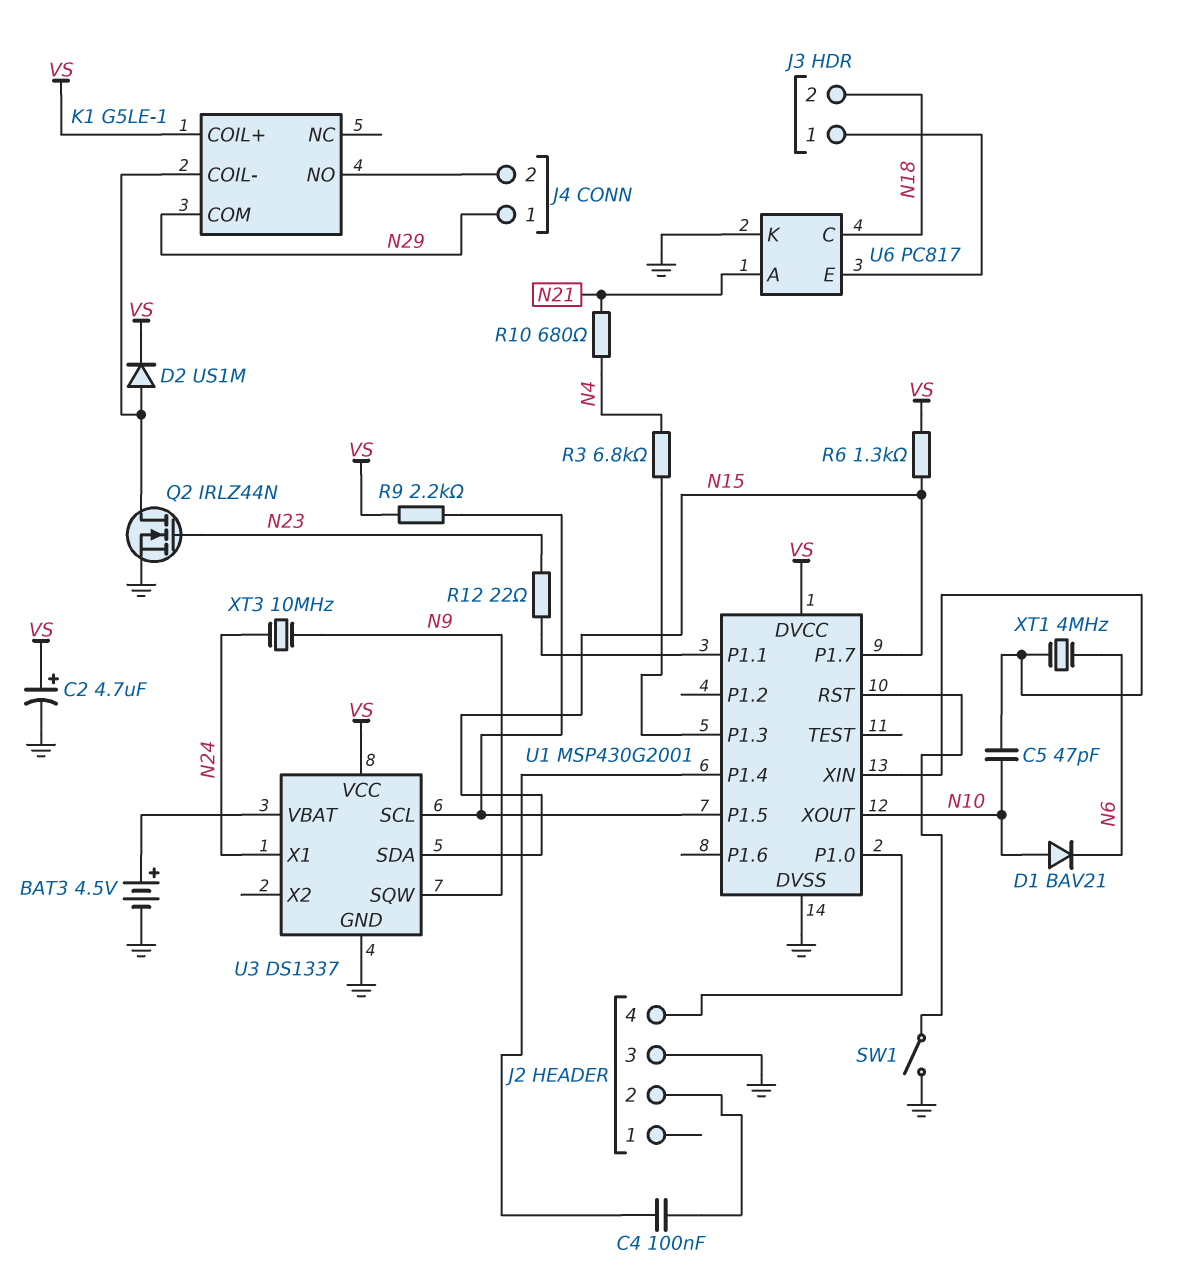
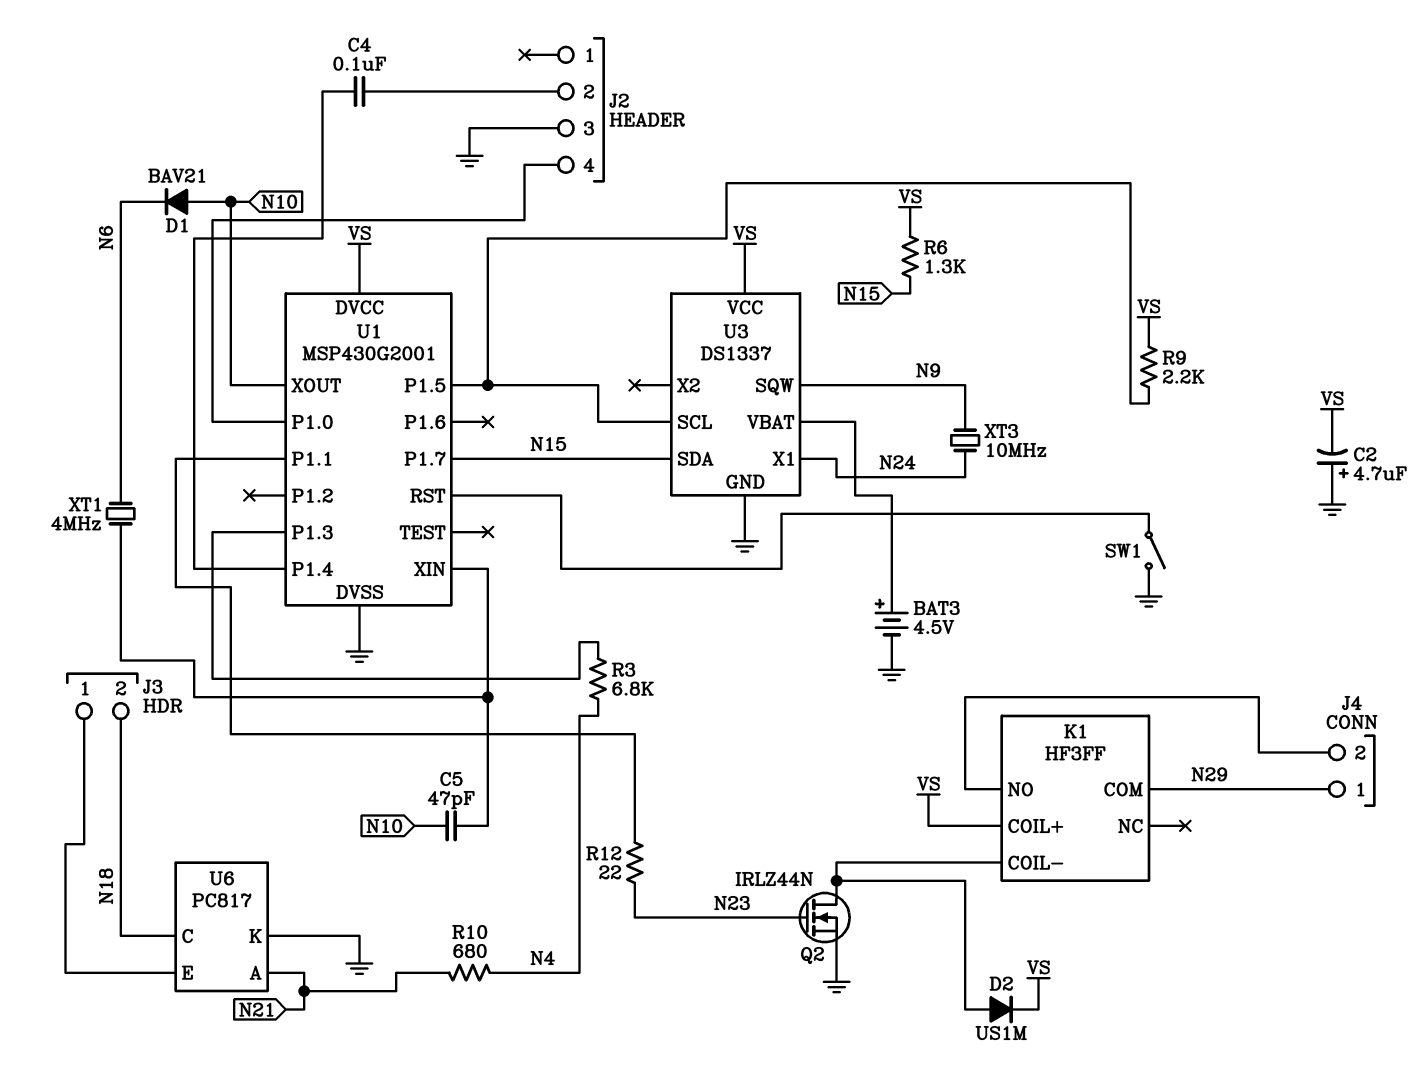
C2: 4.7uF (plus VS, minus GND) -> 4.7uF (plus GND, minus VS)
K1: G5LE-1 -> HF3FF

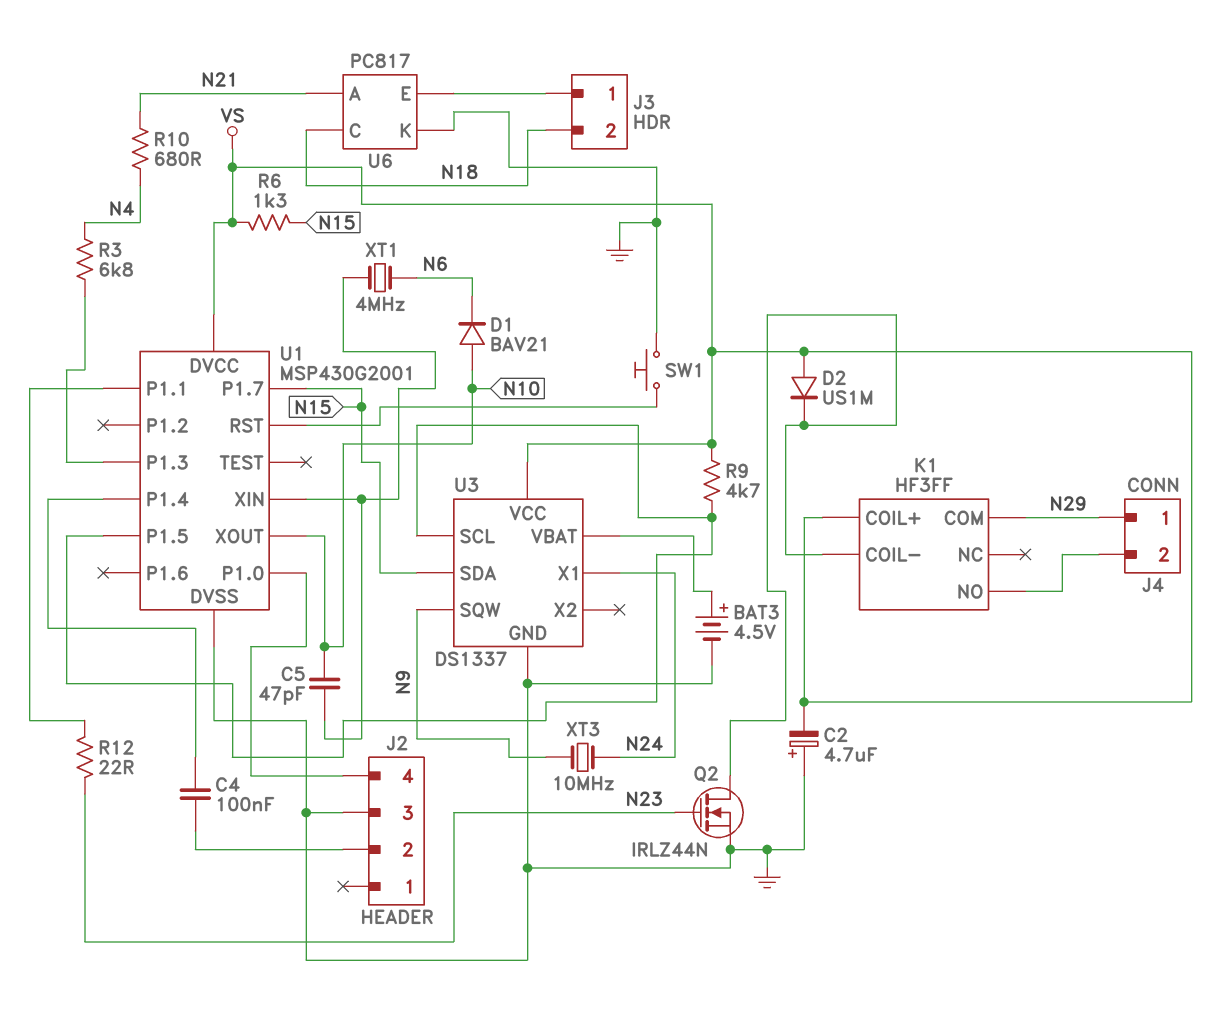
D2: diode US1M (A K1/COIL-, K VS) -> diode US1M (A VS, K K1/COIL-)
R9: 2.2k (U1/P1.5, VS) -> 4.7k (U1/P1.5, VS)
SW1: switch (GND, U1/RST) -> button (GND, U1/RST)

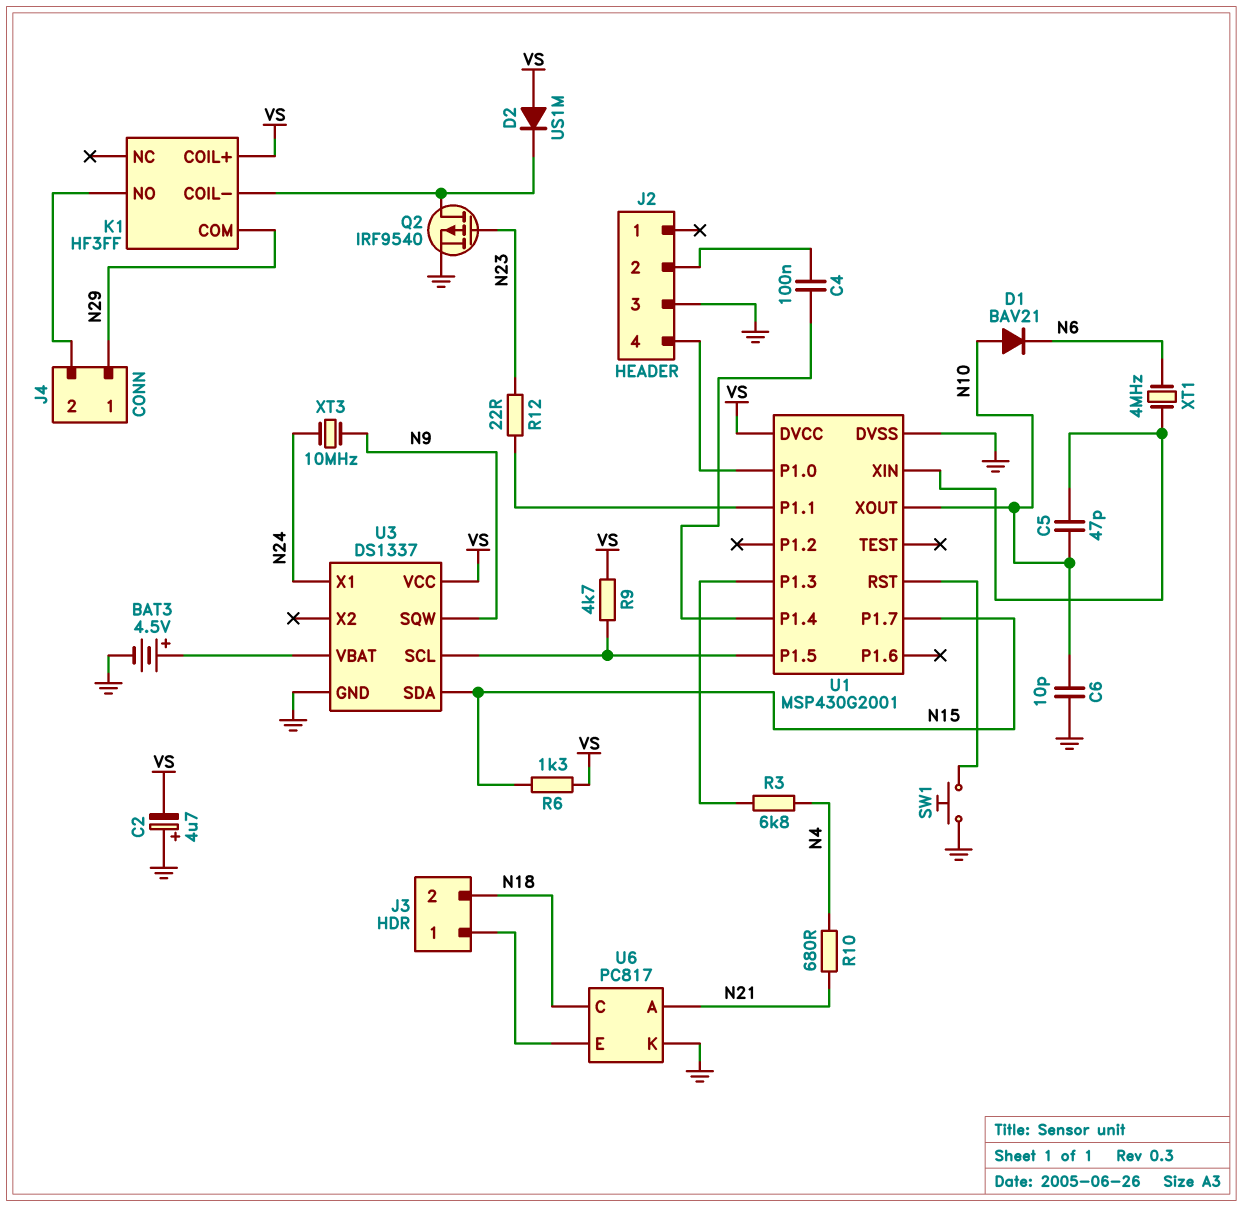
C6: none -> 10pF (GND, N10)
Q2: NMOS IRLZ44N (G N23, D K1/COIL-, S GND) -> PMOS IRF9540 (G N23, D K1/COIL-, S GND)

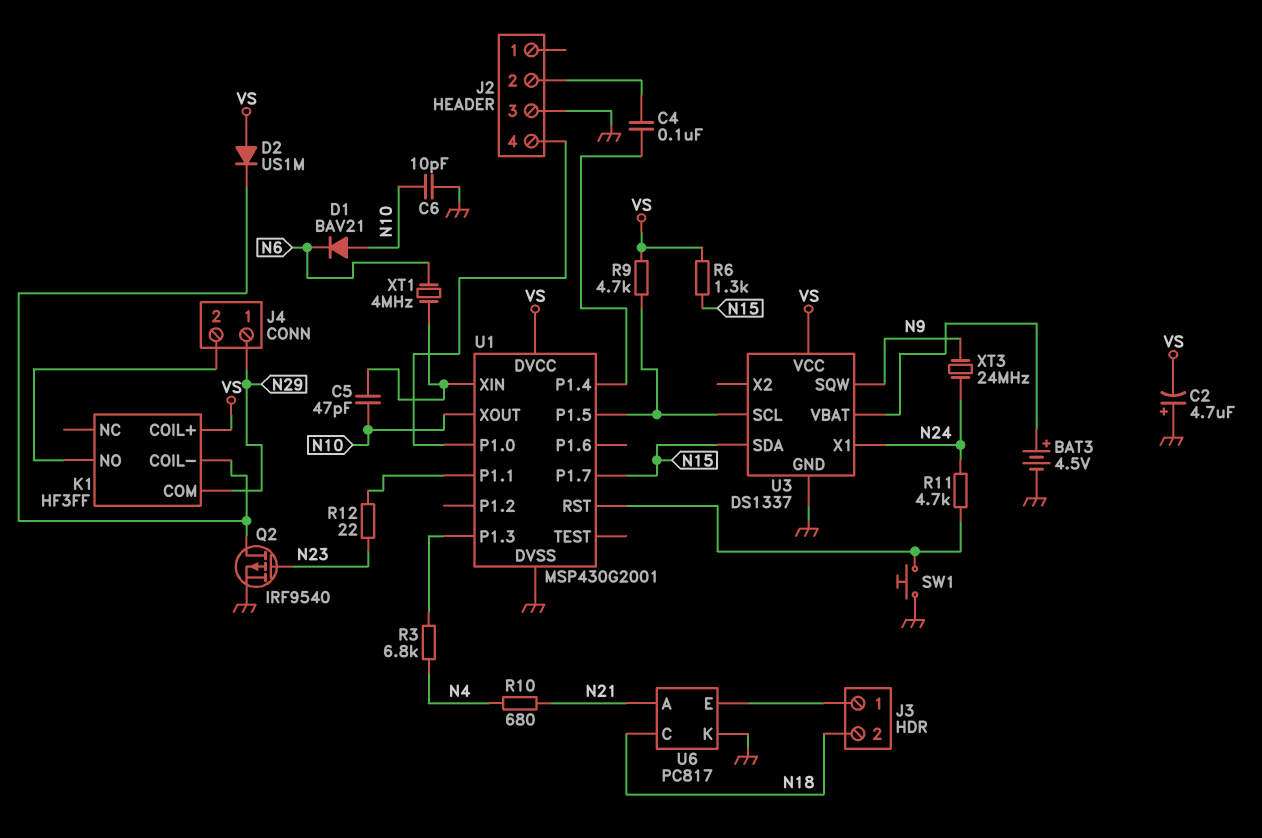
R11: none -> 4.7k (N24, U1/RST)
XT3: 10MHz (N9, N24) -> 24MHz (N9, N24)

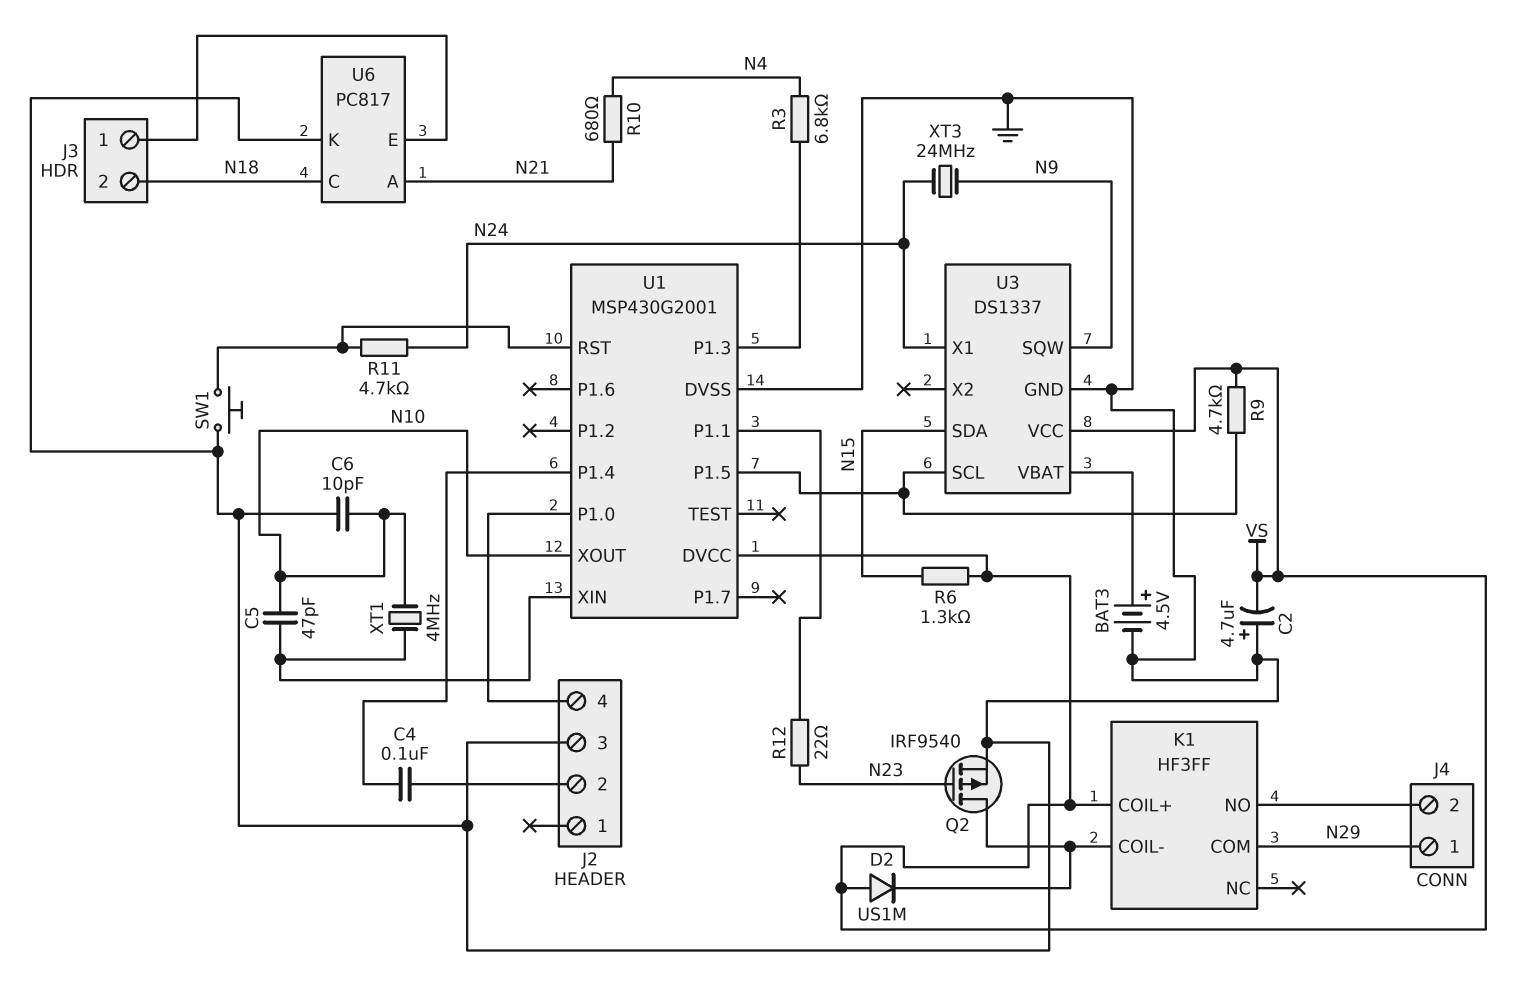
D1: diode BAV21 (A N10, K N6) -> none
U1 pin P1.7: N15 -> none
XT1: 4MHz (N6, U1/XIN) -> 4MHz (N10, U1/XIN)

